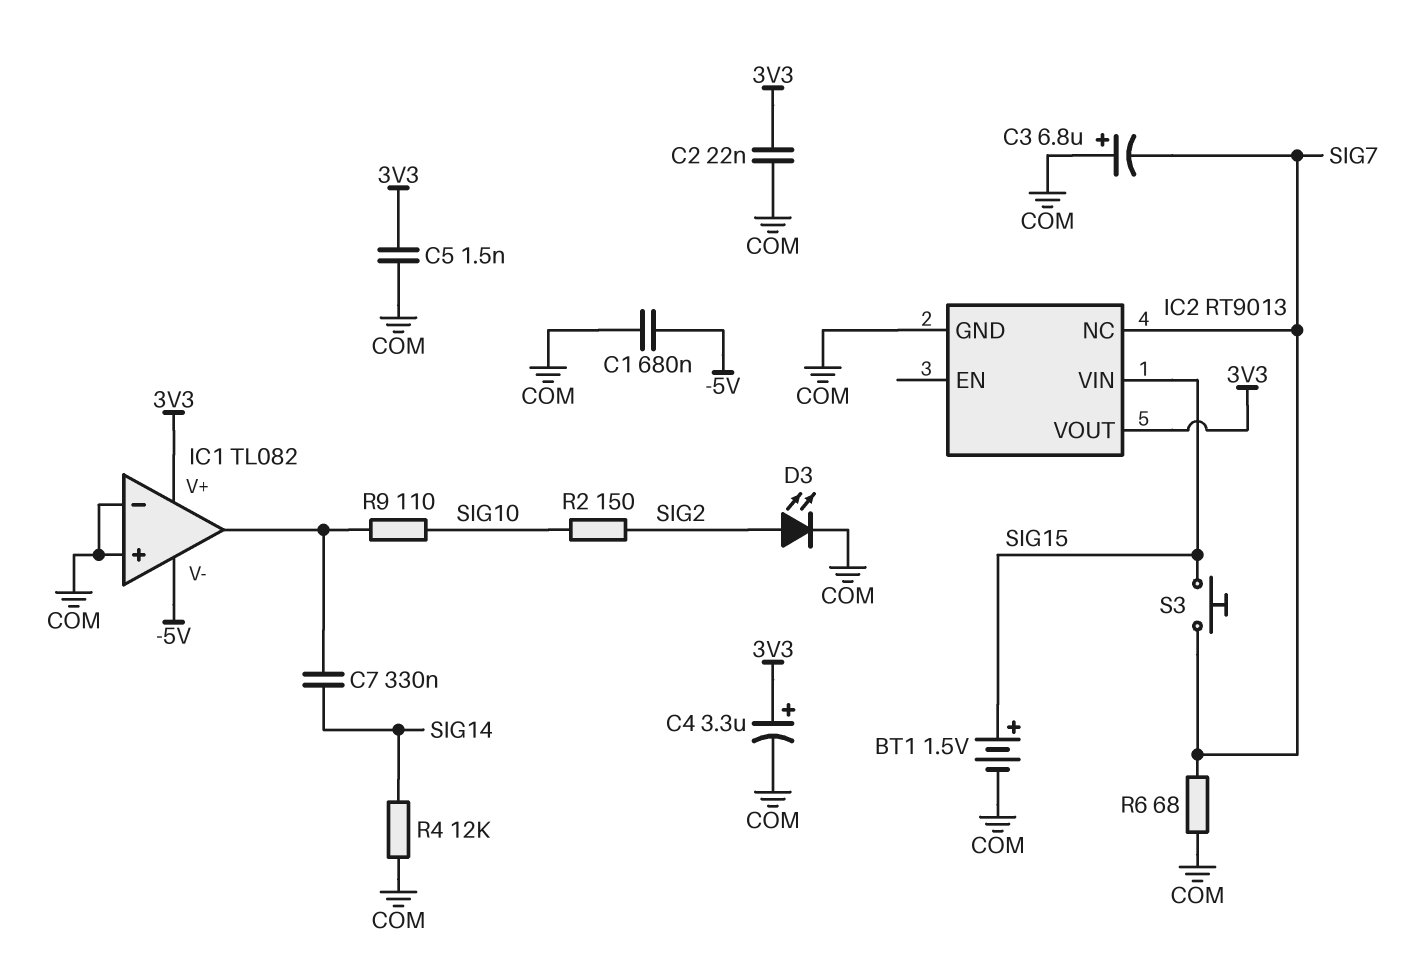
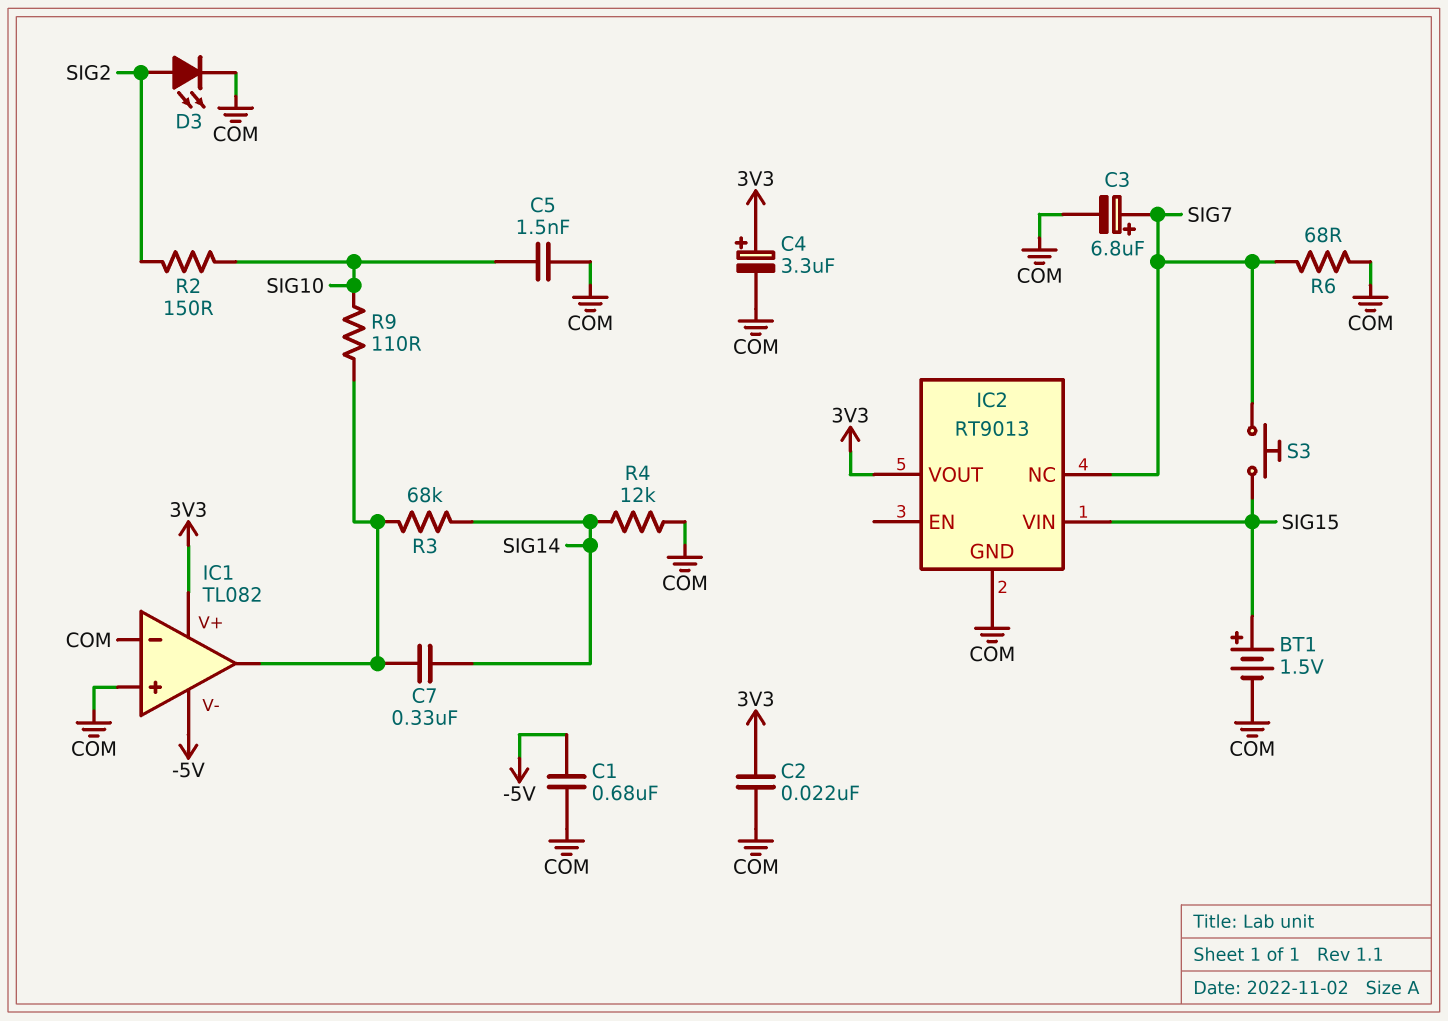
C3: 6.8uF (plus COM, minus SIG7) -> 6.8uF (plus SIG7, minus COM)
C5: 1.5nF (3V3, COM) -> 1.5nF (COM, SIG10)
R3: none -> 68k (IC1/out, SIG14)

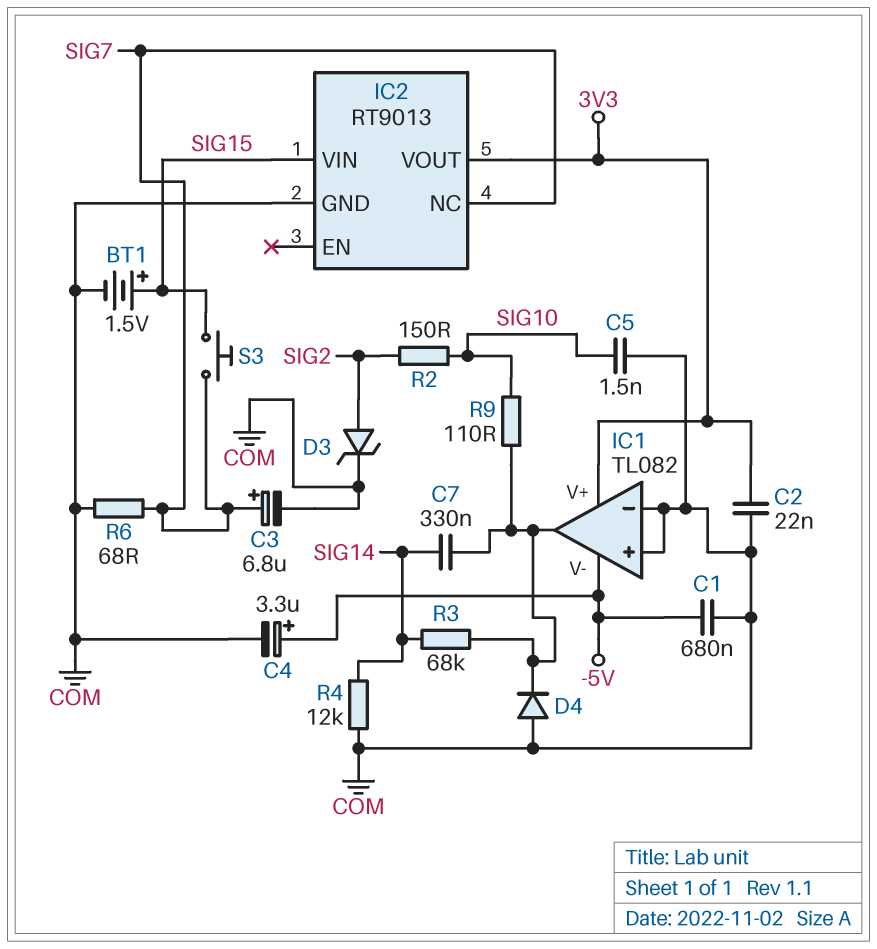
C4: 3.3uF (plus 3V3, minus COM) -> 3.3uF (plus -5V, minus COM)
D3: LED (A SIG2, K COM) -> zener (A SIG2, K COM)
D4: none -> diode (A COM, K IC1/out)

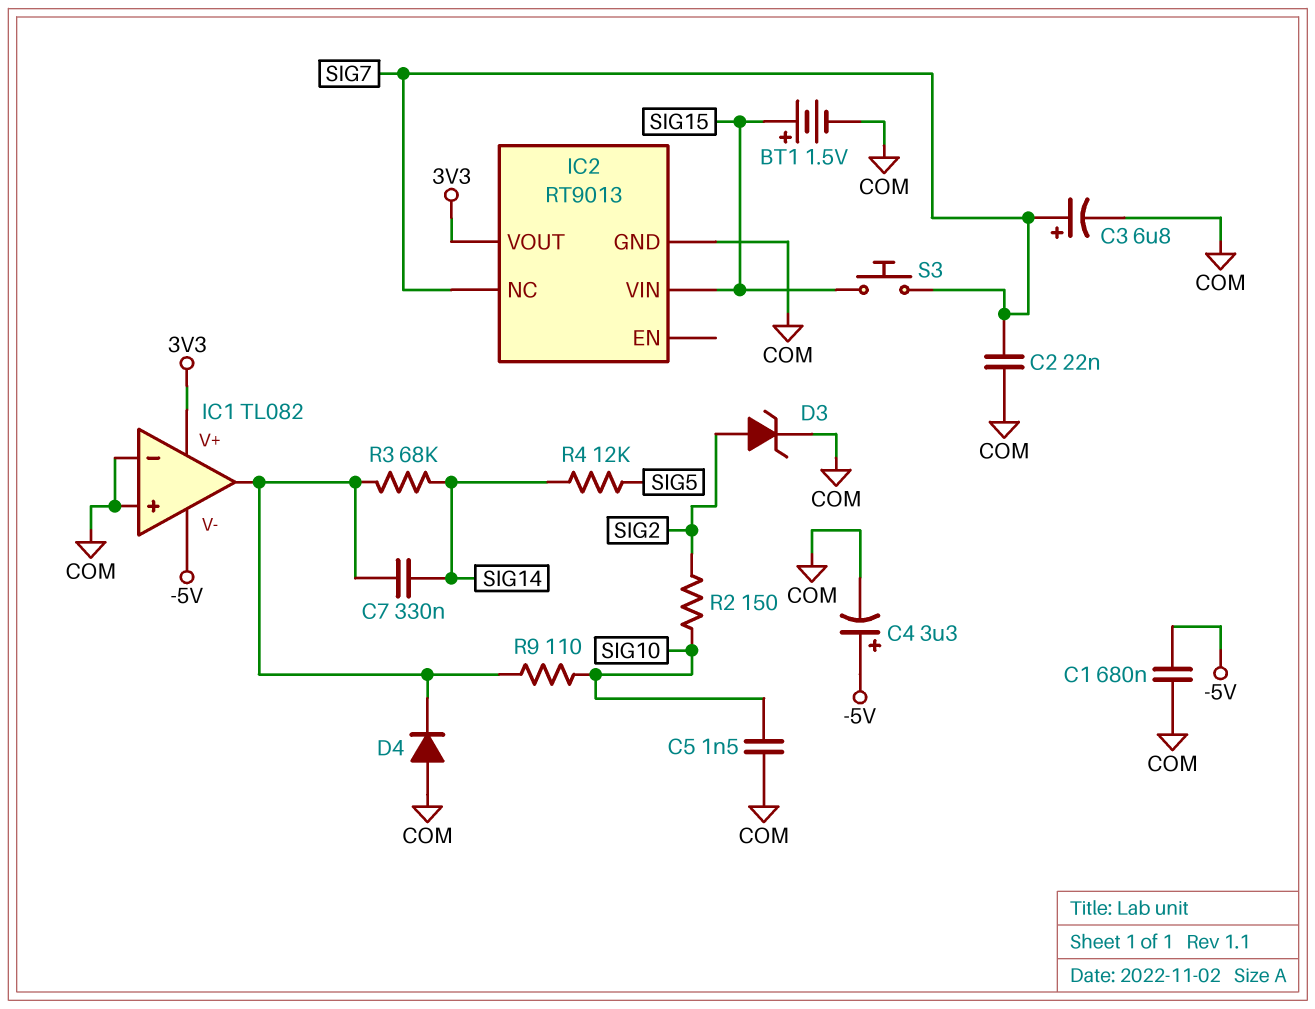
C2: 22nF (3V3, COM) -> 22nF (COM, SIG7)
R4: 12k (COM, SIG14) -> 12k (SIG5, SIG14)
R6: 68 (COM, SIG7) -> none

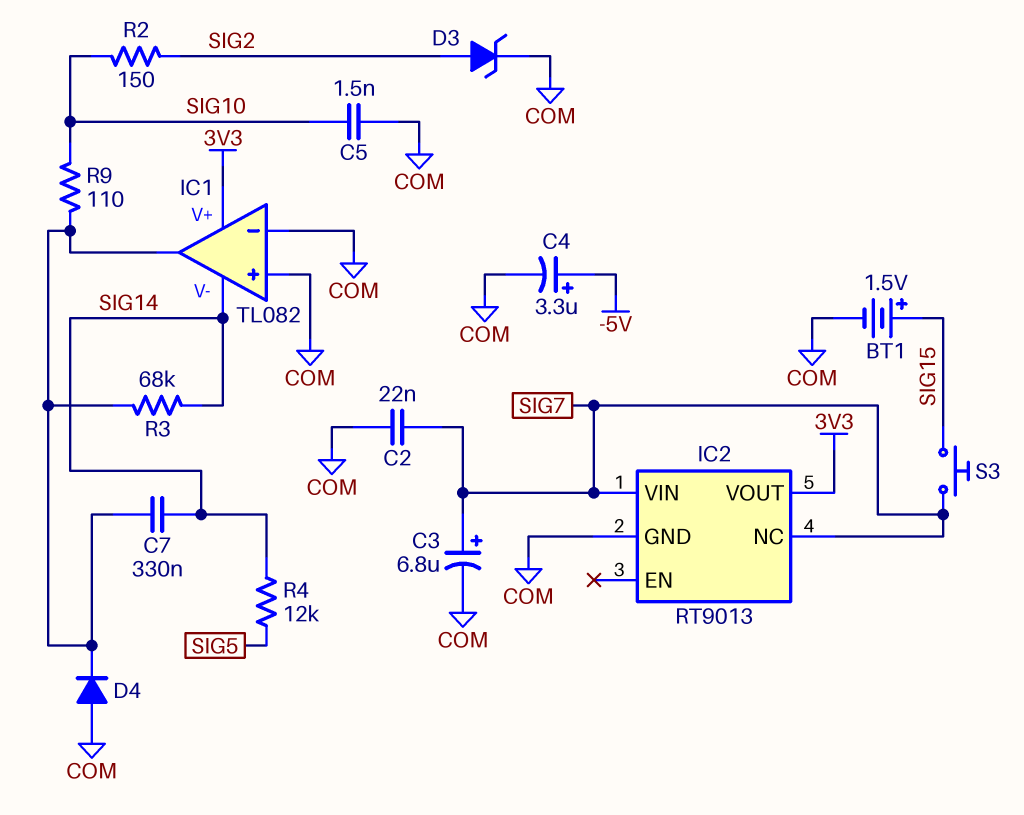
C1: 680nF (-5V, COM) -> none
IC1 pin V-: -5V -> SIG14
IC2 pin VIN: SIG15 -> SIG7

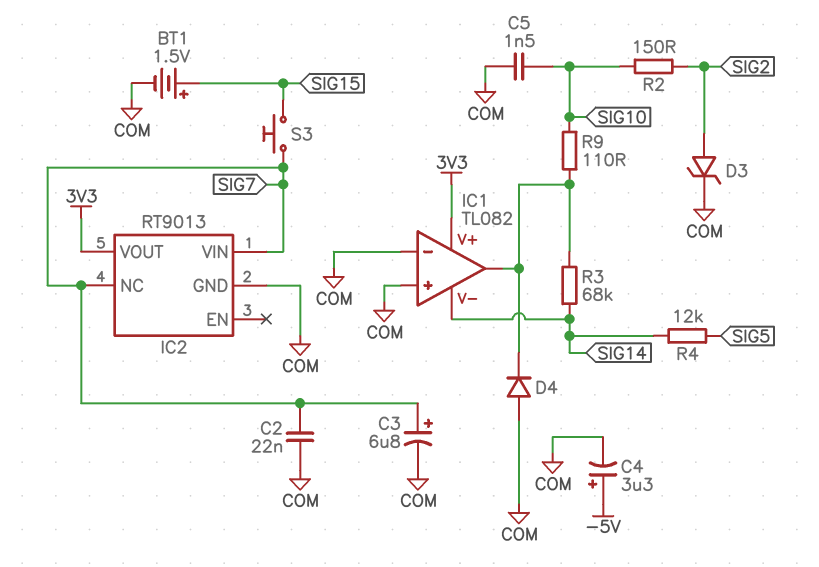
C7: 330nF (IC1/out, SIG14) -> none

